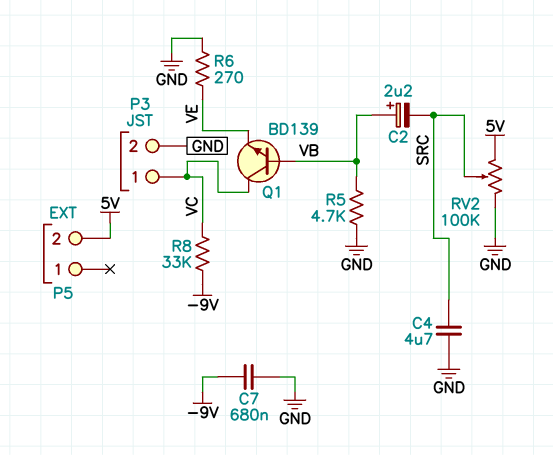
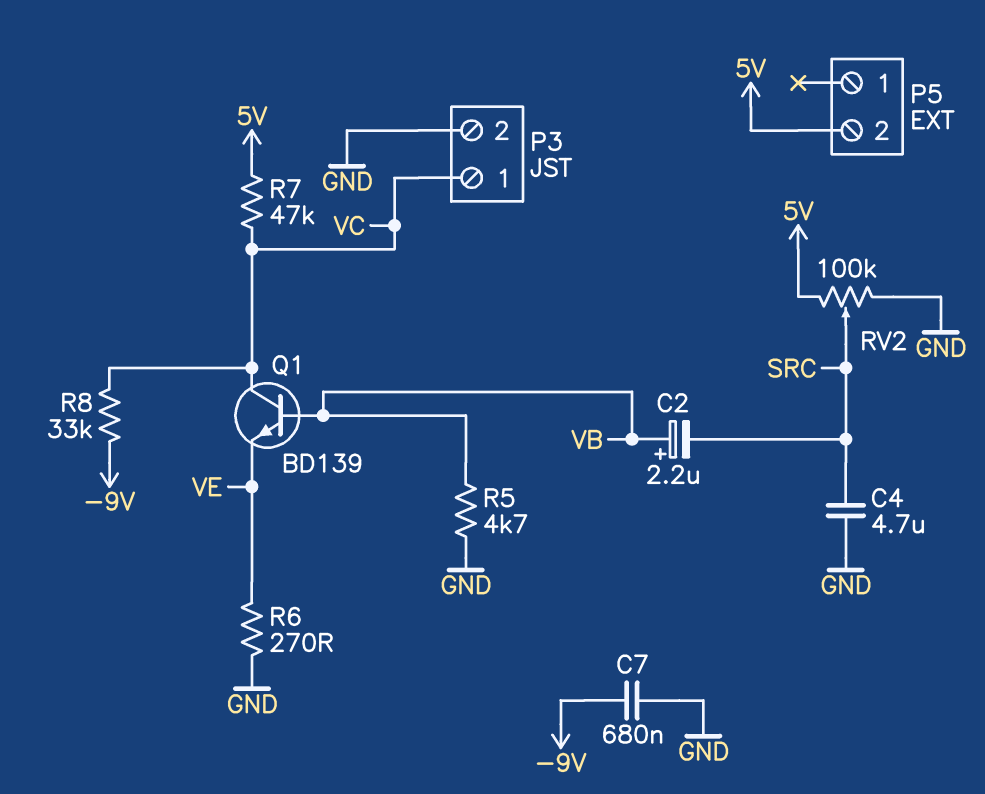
R7: none -> 47k (5V, VC)

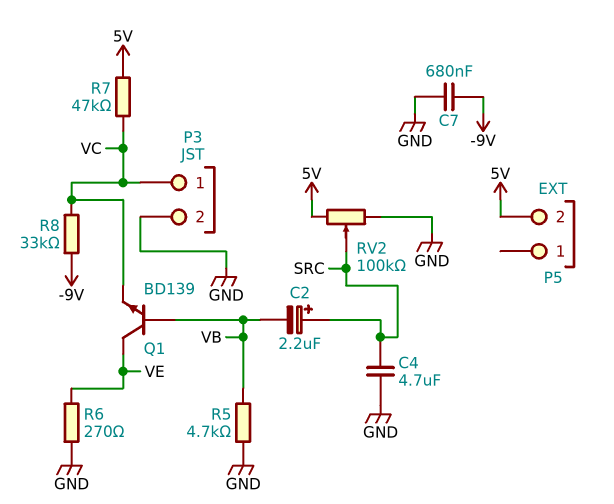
C2: 2.2uF (plus VB, minus SRC) -> 2.2uF (plus SRC, minus VB)
Q1: NPN BD139 (B VB, C VC, E VE) -> NPN BD139 (B VB, C VE, E VC)

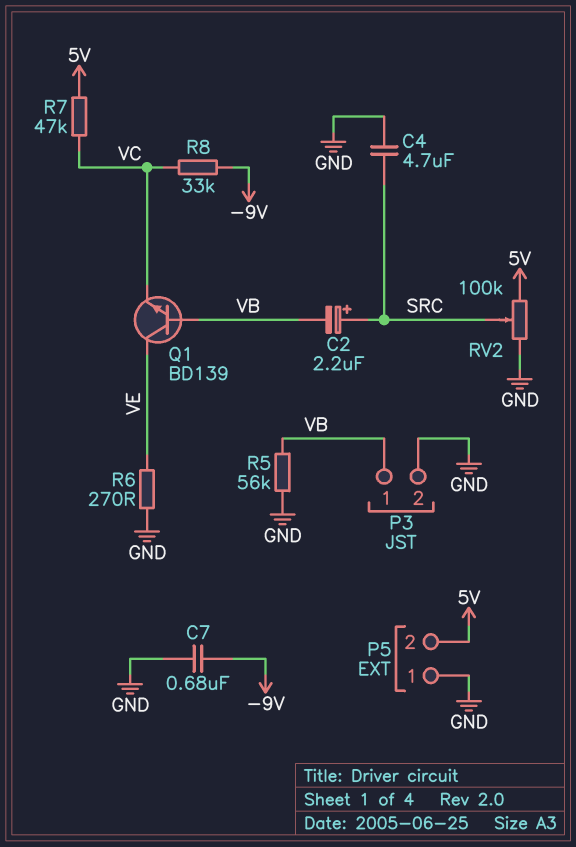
P3 pin 1: VC -> VB
P5 pin 1: none -> GND
R5: 4.7k (GND, VB) -> 56k (GND, VB)

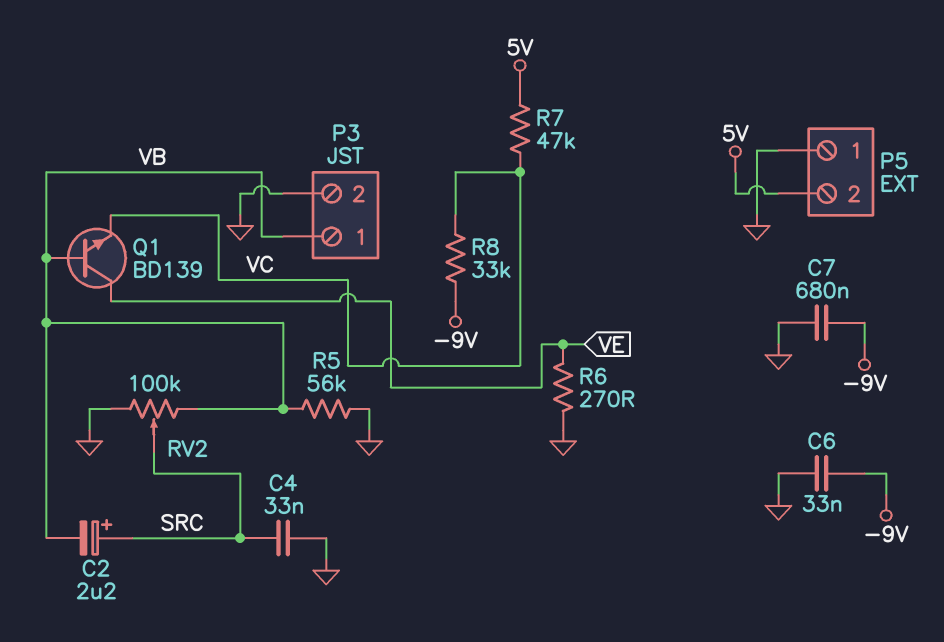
C4: 4.7uF (GND, SRC) -> 33nF (GND, SRC)
C6: none -> 33nF (-9V, GND)
RV2: 100k (5V, GND, wiper SRC) -> 100k (GND, VB, wiper SRC)

